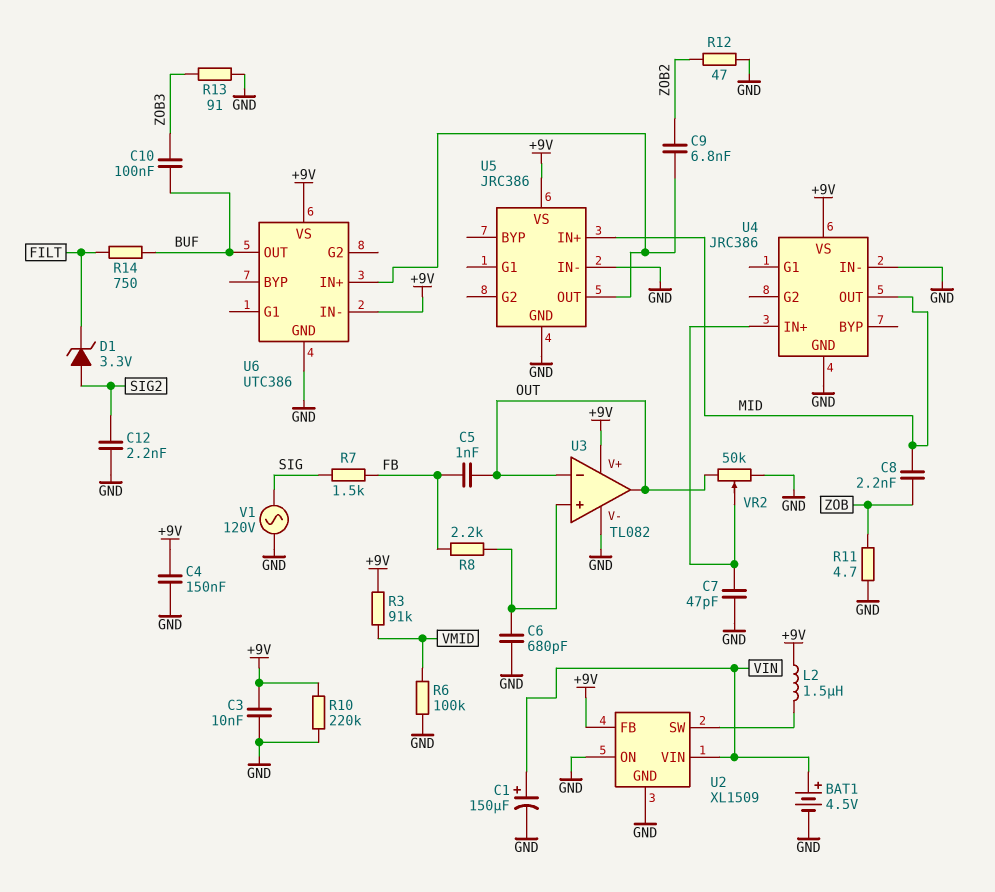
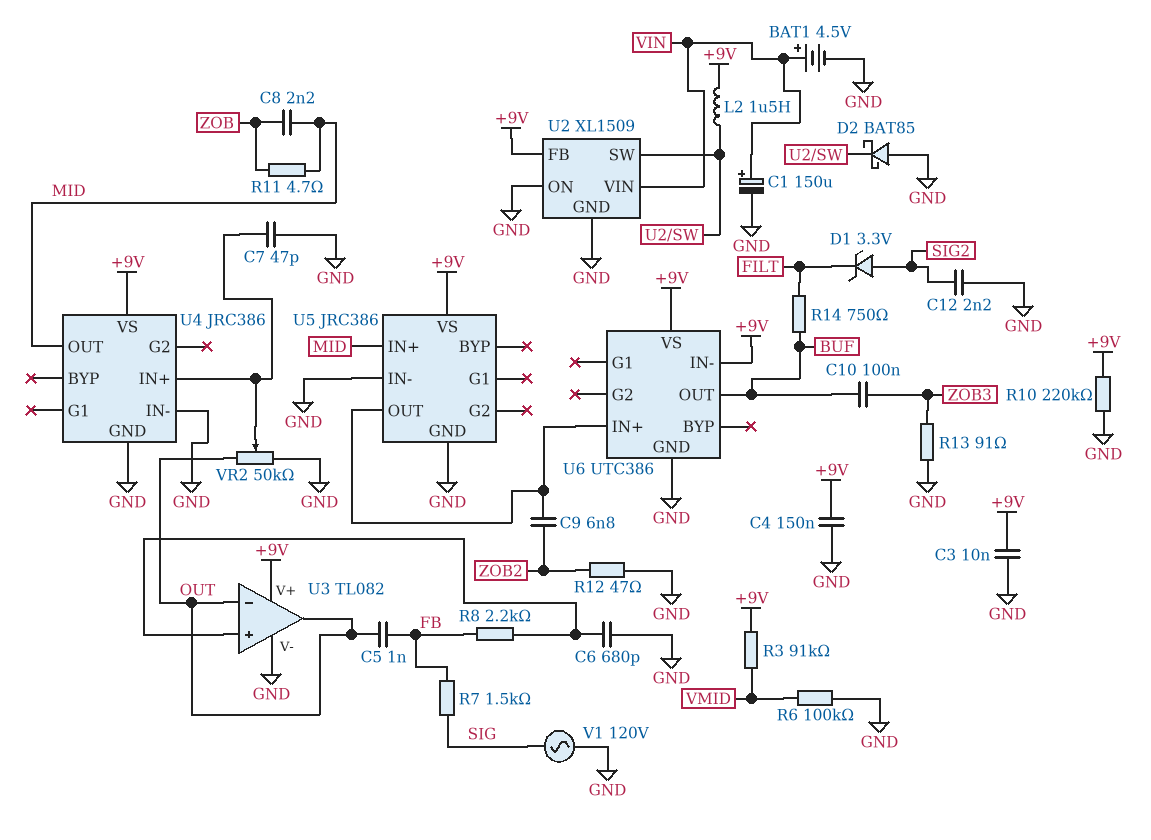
D2: none -> schottky BAT85 (A GND, K U2/SW)
R11: 4.7 (GND, ZOB) -> 4.7 (MID, ZOB)

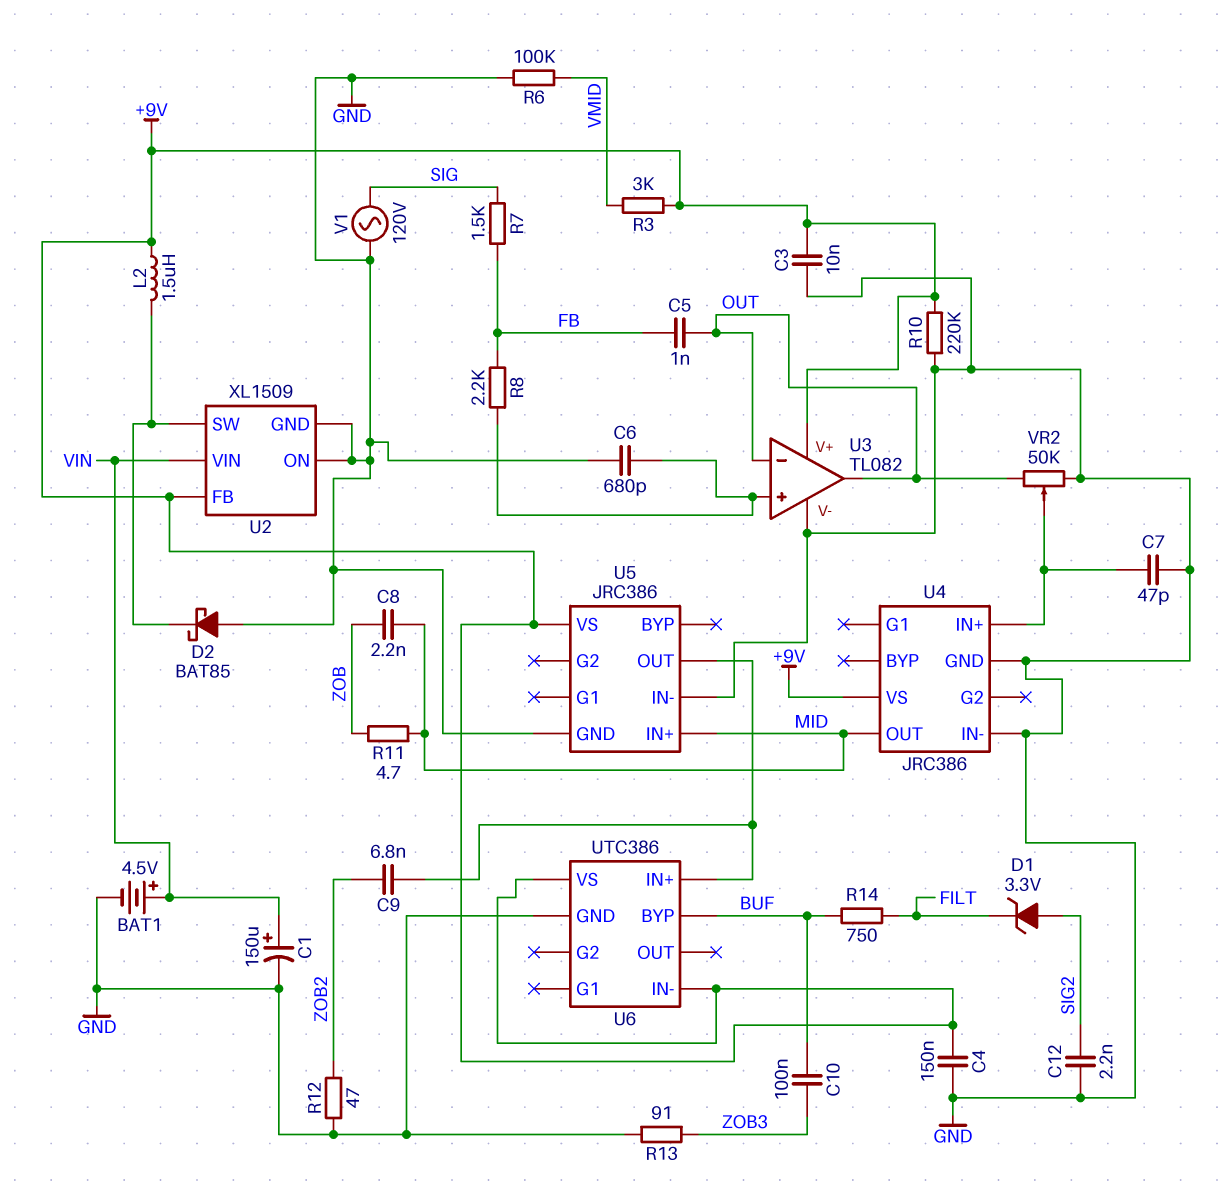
R3: 91k (+9V, VMID) -> 3k (+9V, VMID)
U6 pin BYP: none -> BUF
U6 pin OUT: BUF -> none

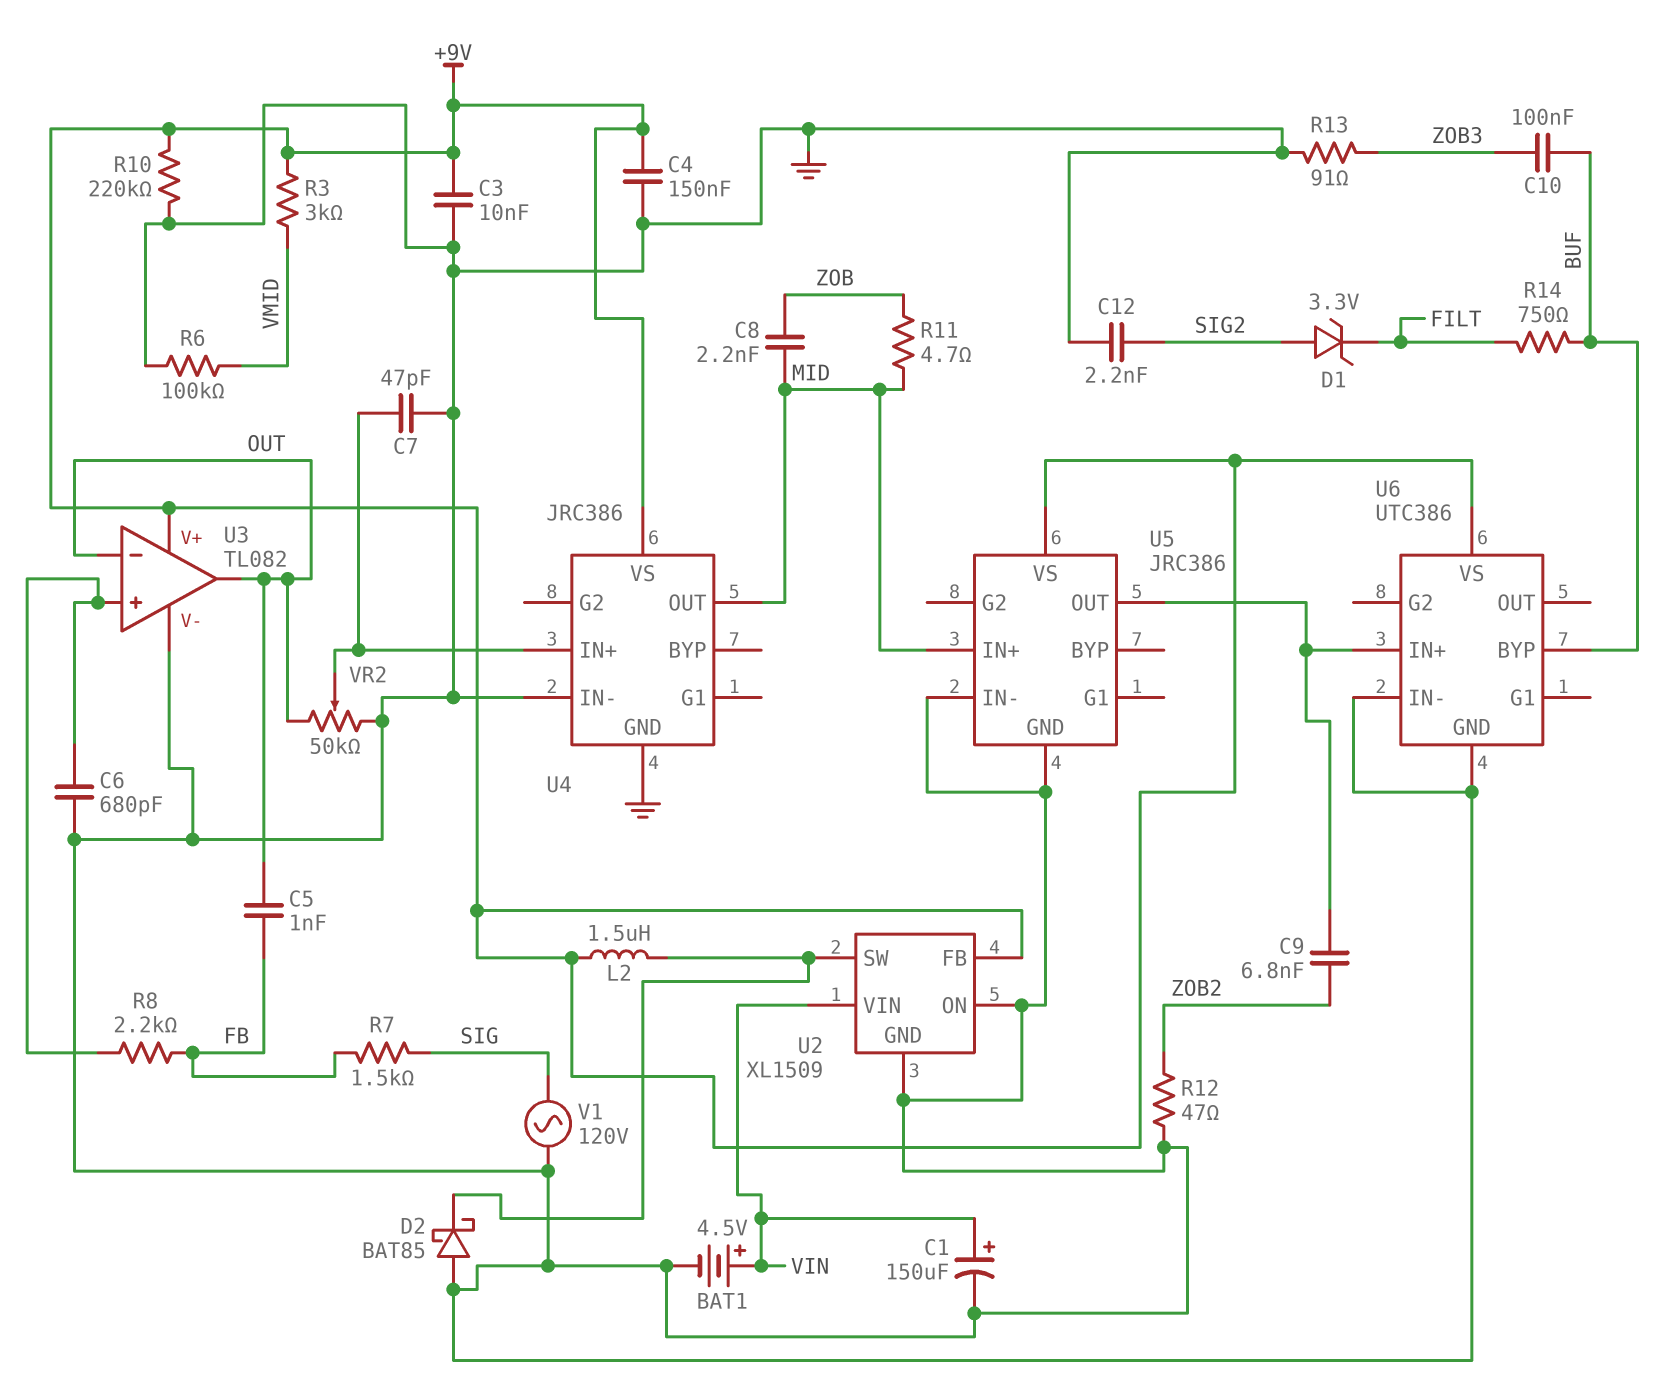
U6 pin IN-: +9V -> GND

